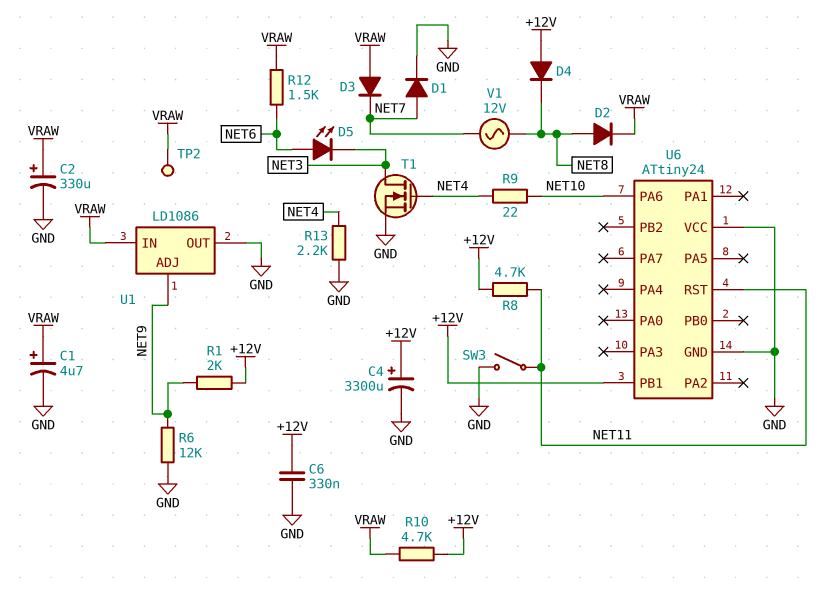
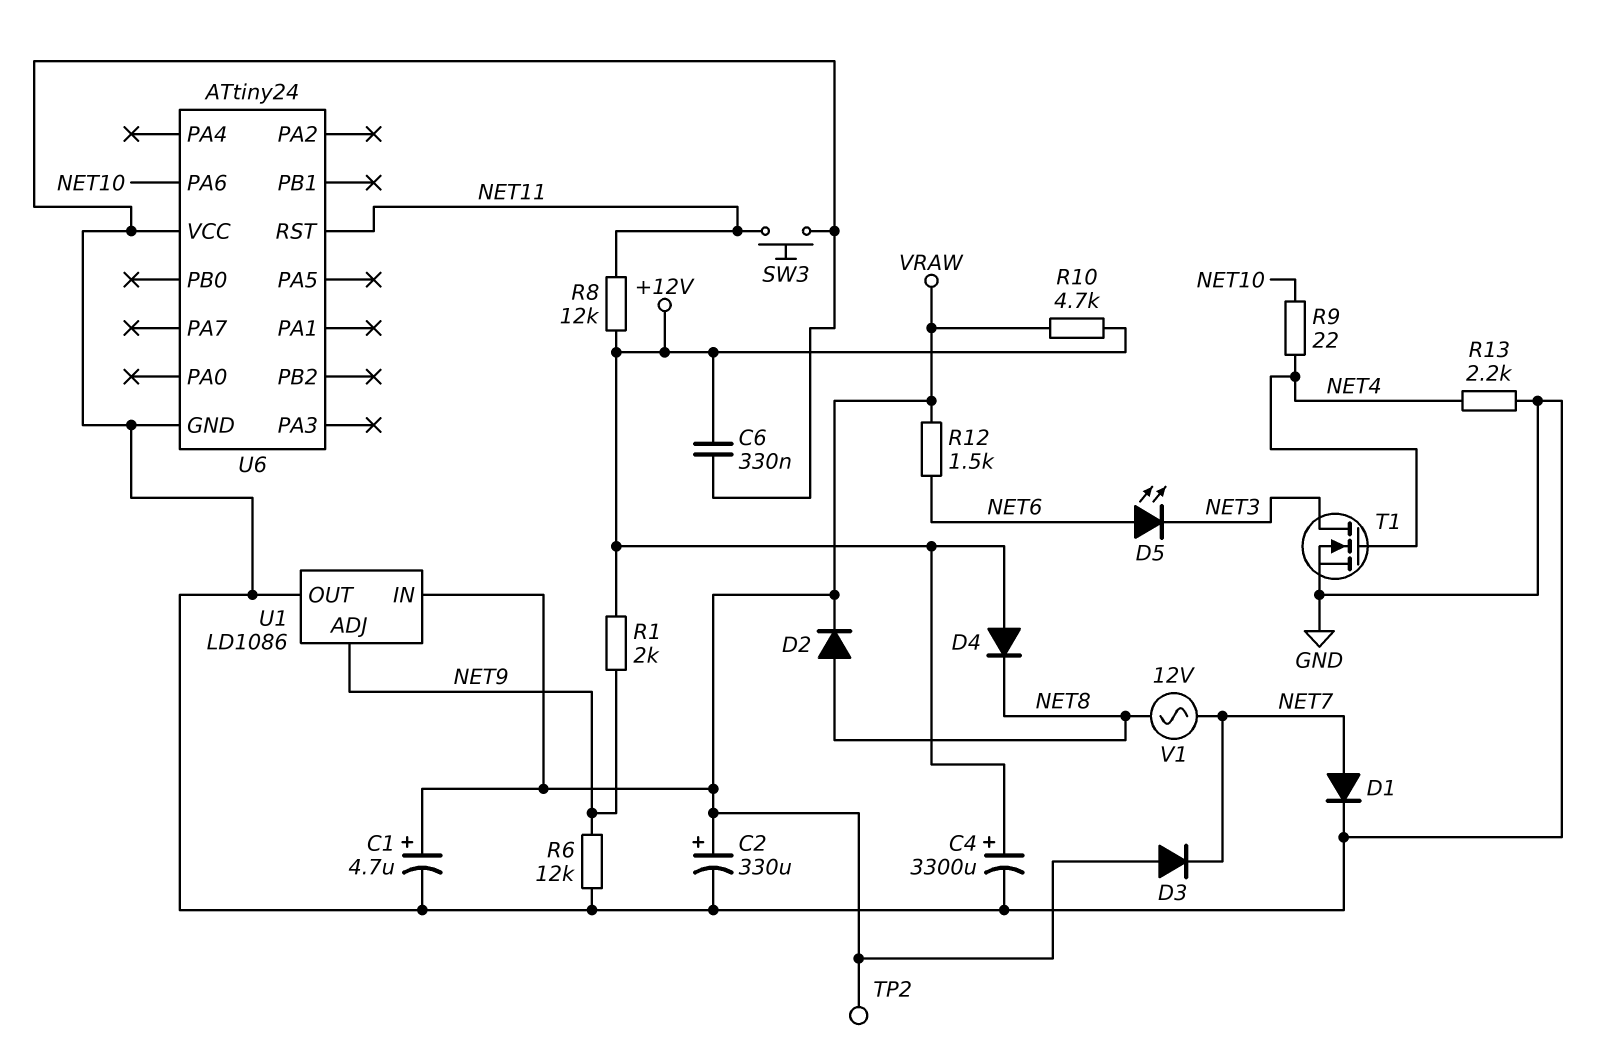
R8: 4.7k (+12V, NET11) -> 12k (+12V, NET11)
SW3: switch (GND, NET11) -> button (GND, NET11)
U6 pin PB1: +12V -> none

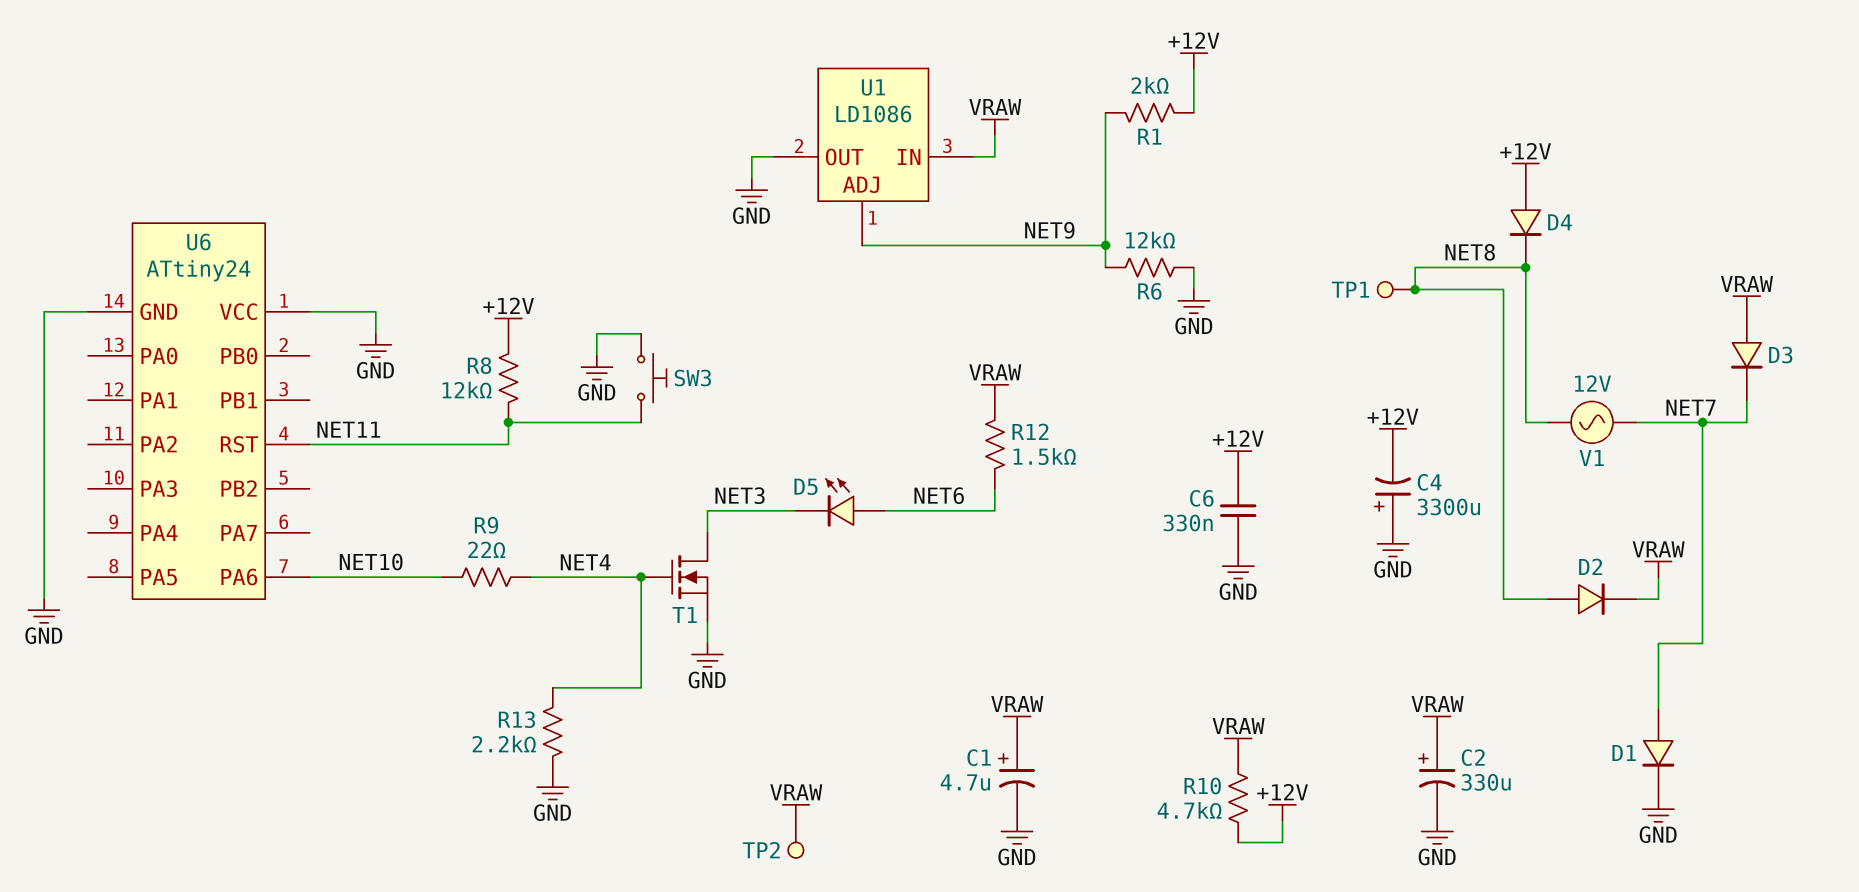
C4: 3300uF (plus +12V, minus GND) -> 3300uF (plus GND, minus +12V)
TP1: none -> test point (NET8)

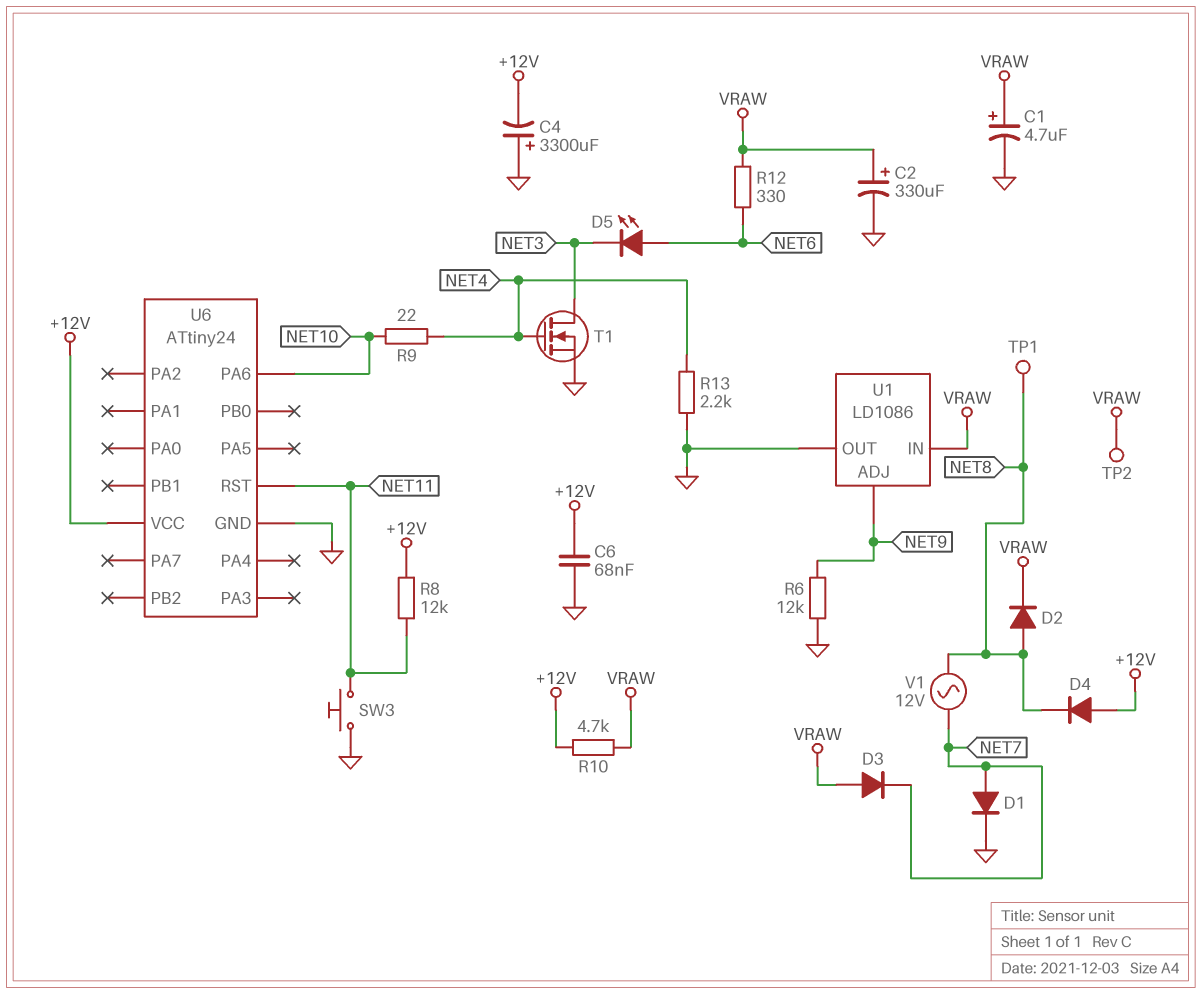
C6: 330nF (+12V, GND) -> 68nF (+12V, GND)
R1: 2k (+12V, NET9) -> none
R12: 1.5k (NET6, VRAW) -> 330 (NET6, VRAW)
U6 pin VCC: GND -> +12V

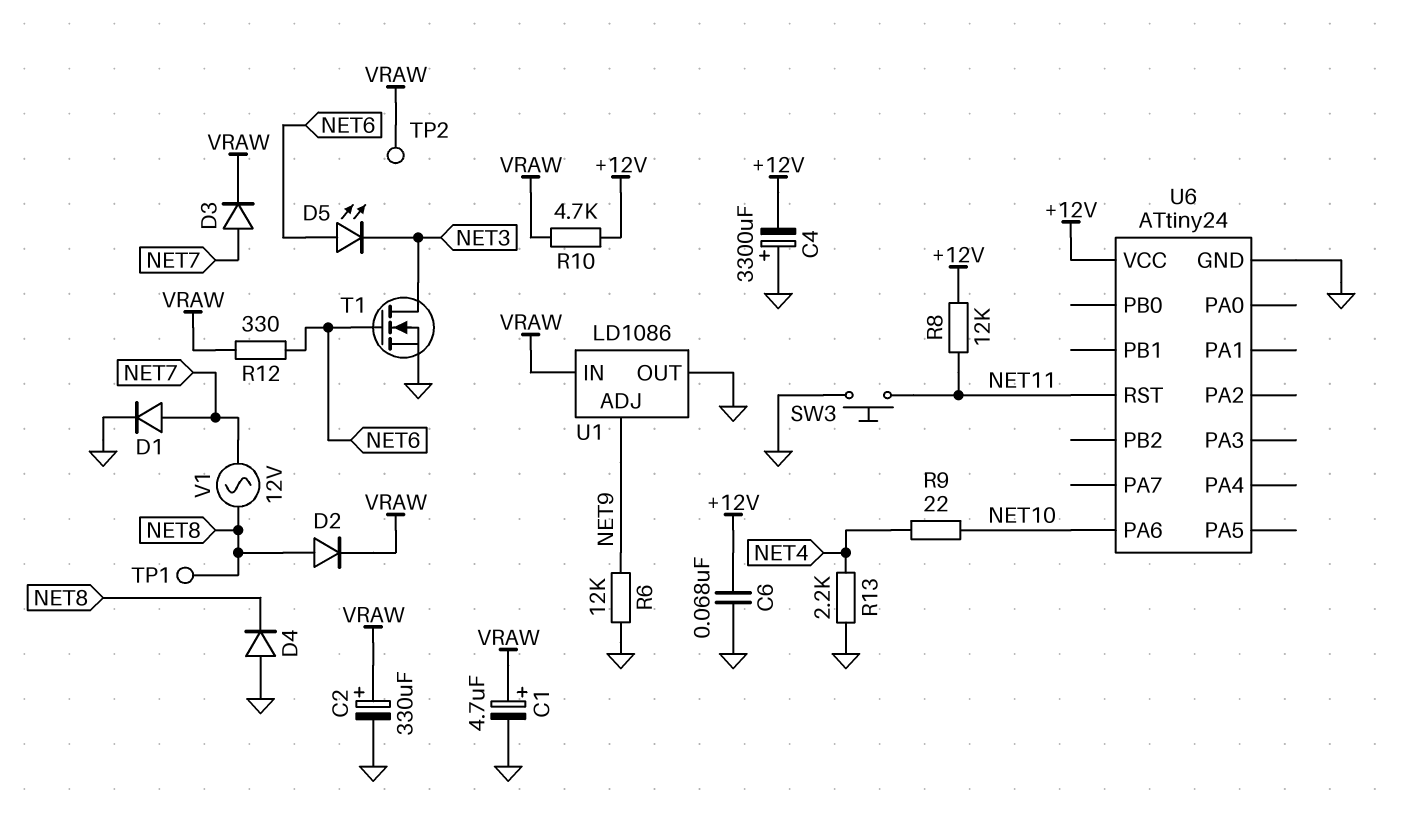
D3: diode (A VRAW, K NET7) -> diode (A NET7, K VRAW)
D4: diode (A +12V, K NET8) -> diode (A GND, K NET8)
T1: NMOS (G NET4, D NET3, S GND) -> NMOS (G NET6, D NET3, S GND)

